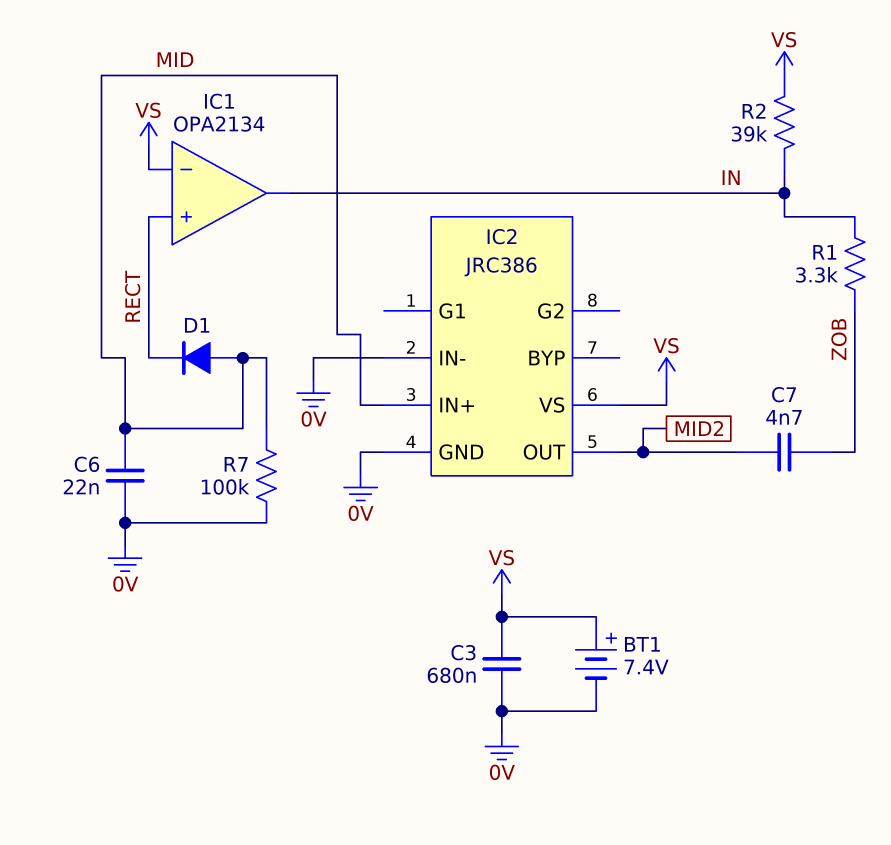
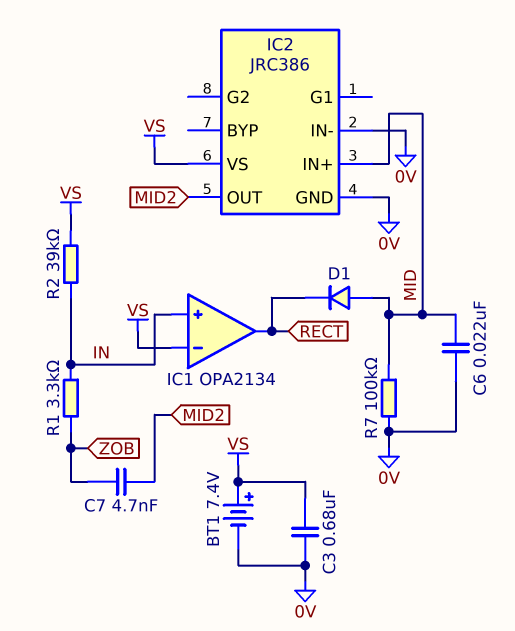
IC1 pin in+: RECT -> IN
IC1 pin out: IN -> RECT

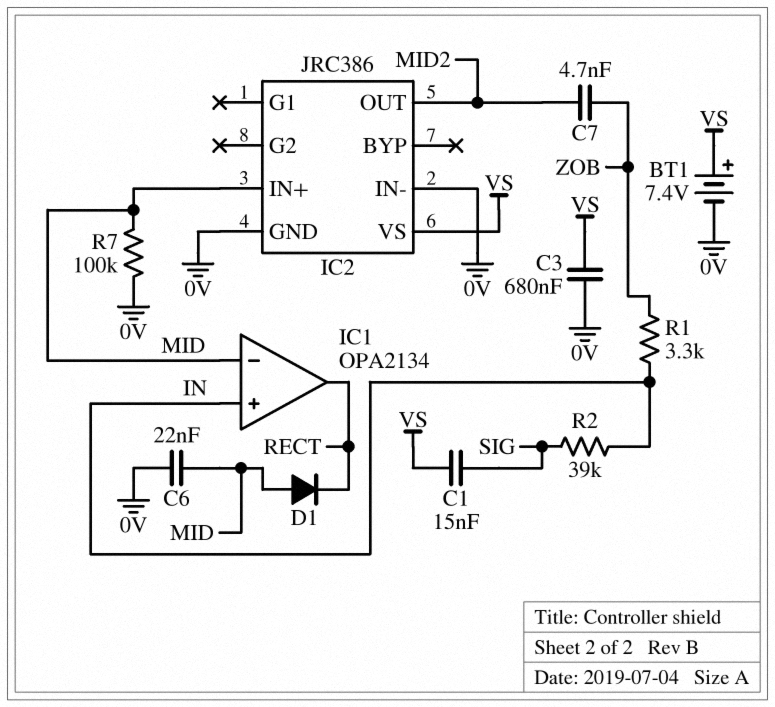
C1: none -> 15nF (SIG, VS)
IC1 pin in-: VS -> MID
R2: 39k (IN, VS) -> 39k (IN, SIG)

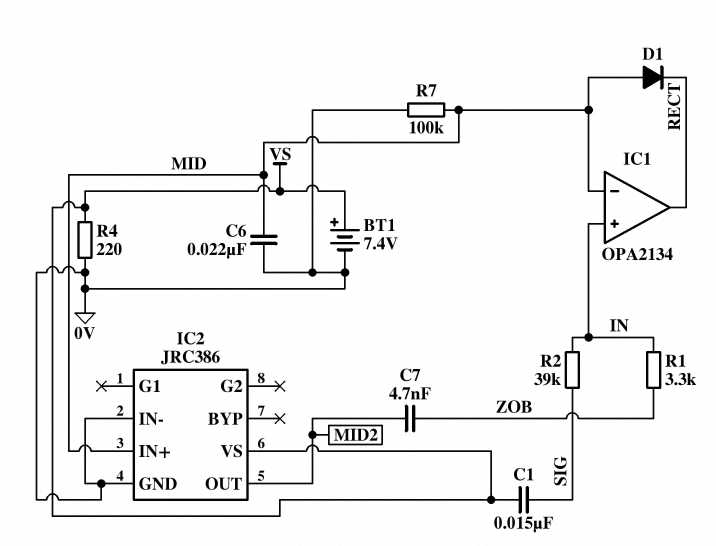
C3: 680nF (0V, VS) -> none
R4: none -> 220 (0V, VS)

